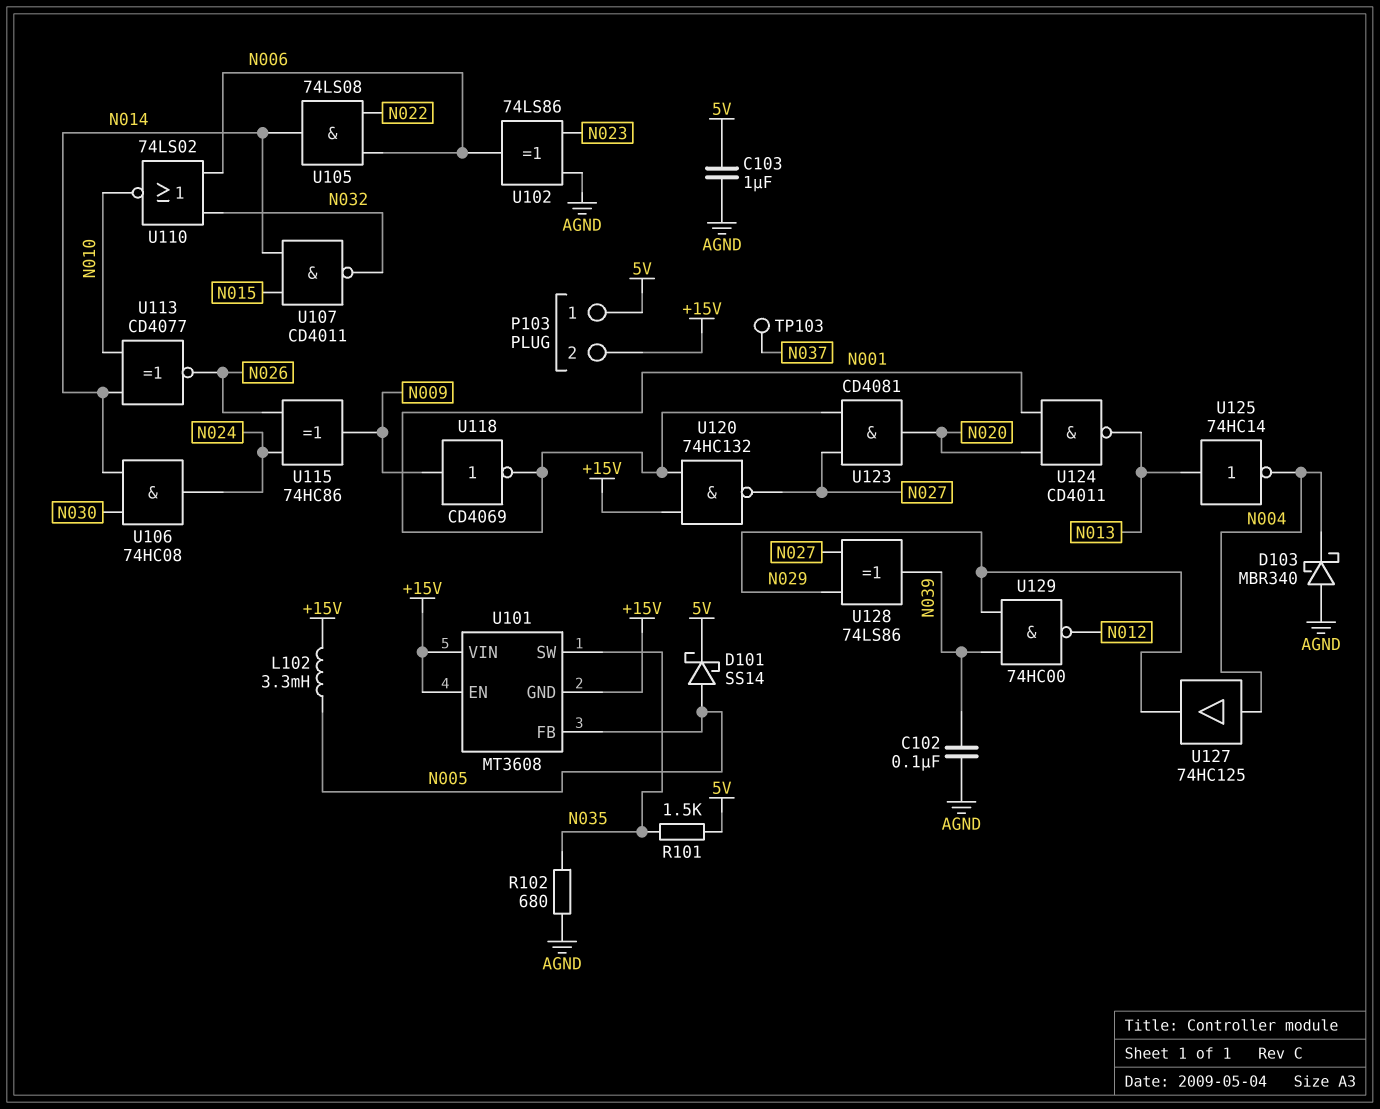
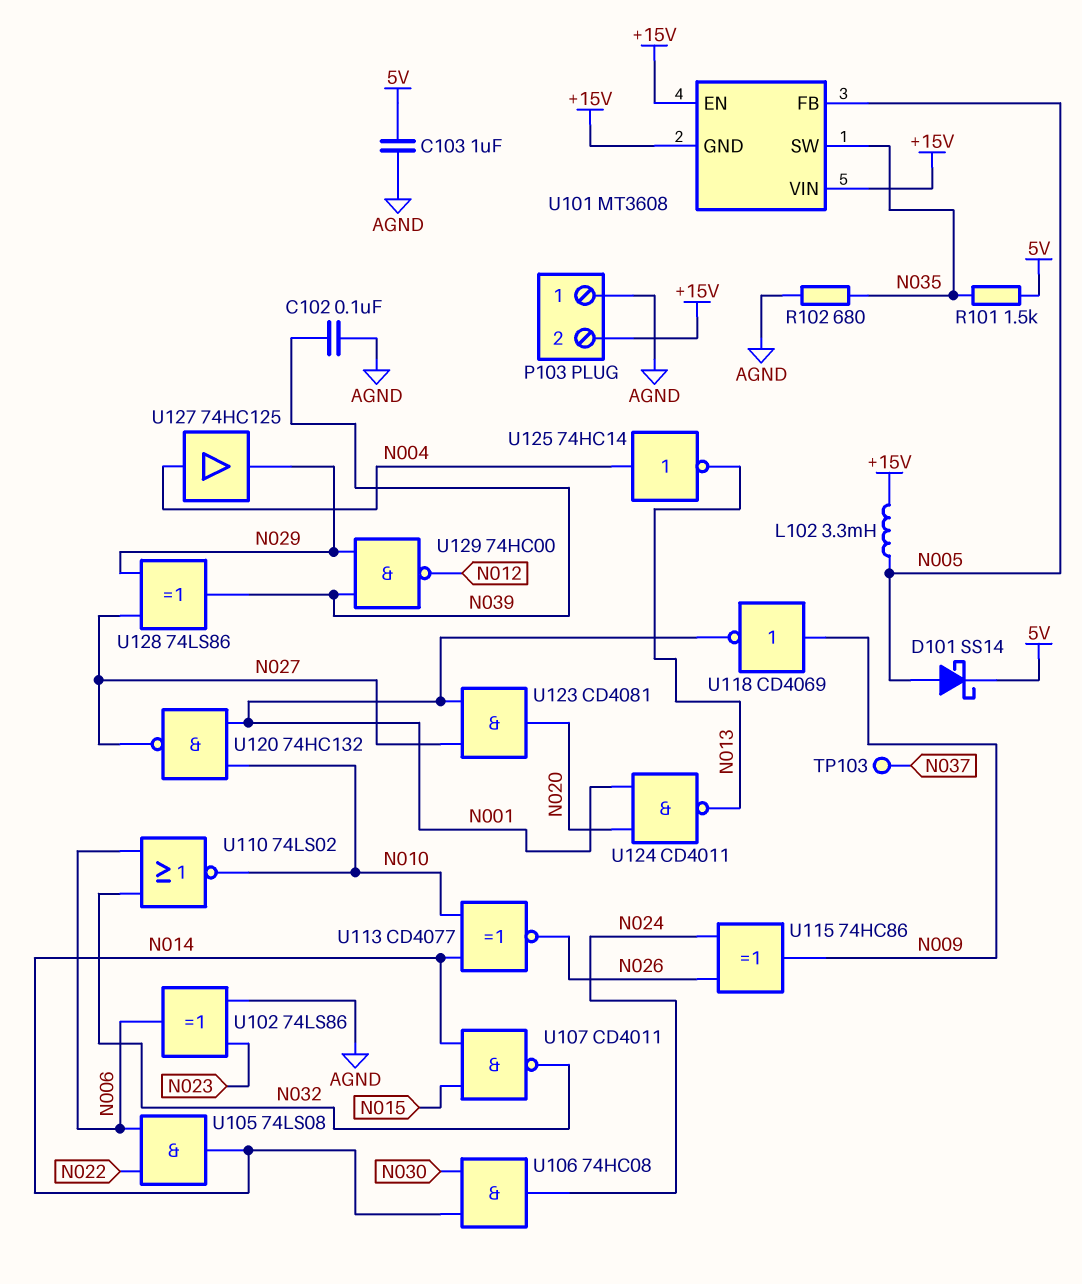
D103: schottky MBR340 (A AGND, K N004) -> none
P103 pin 1: 5V -> AGND
U120: NAND 74HC132 (in +15V, in N001, out N027) -> NAND 74HC132 (in N001, in N010, out N027)
U125: NOT 74HC14 (in N013, out N004) -> NOT 74HC14 (in N004, out N013)

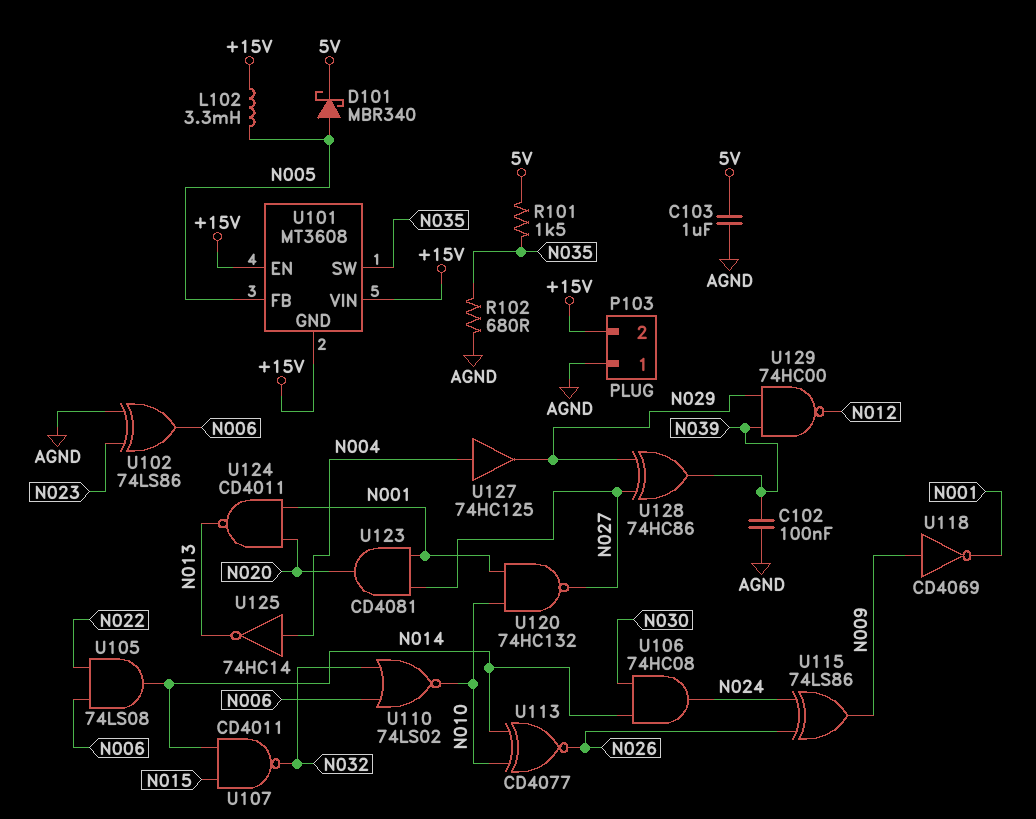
D101: schottky SS14 (A N005, K 5V) -> schottky MBR340 (A N005, K 5V)
TP103: test point (N037) -> none
U115: XOR 74HC86 (in N024, in N026, out N009) -> XOR 74LS86 (in N024, in N026, out N009)
U128: XOR 74LS86 (in N027, in N029, out N039) -> XOR 74HC86 (in N027, in N029, out N039)

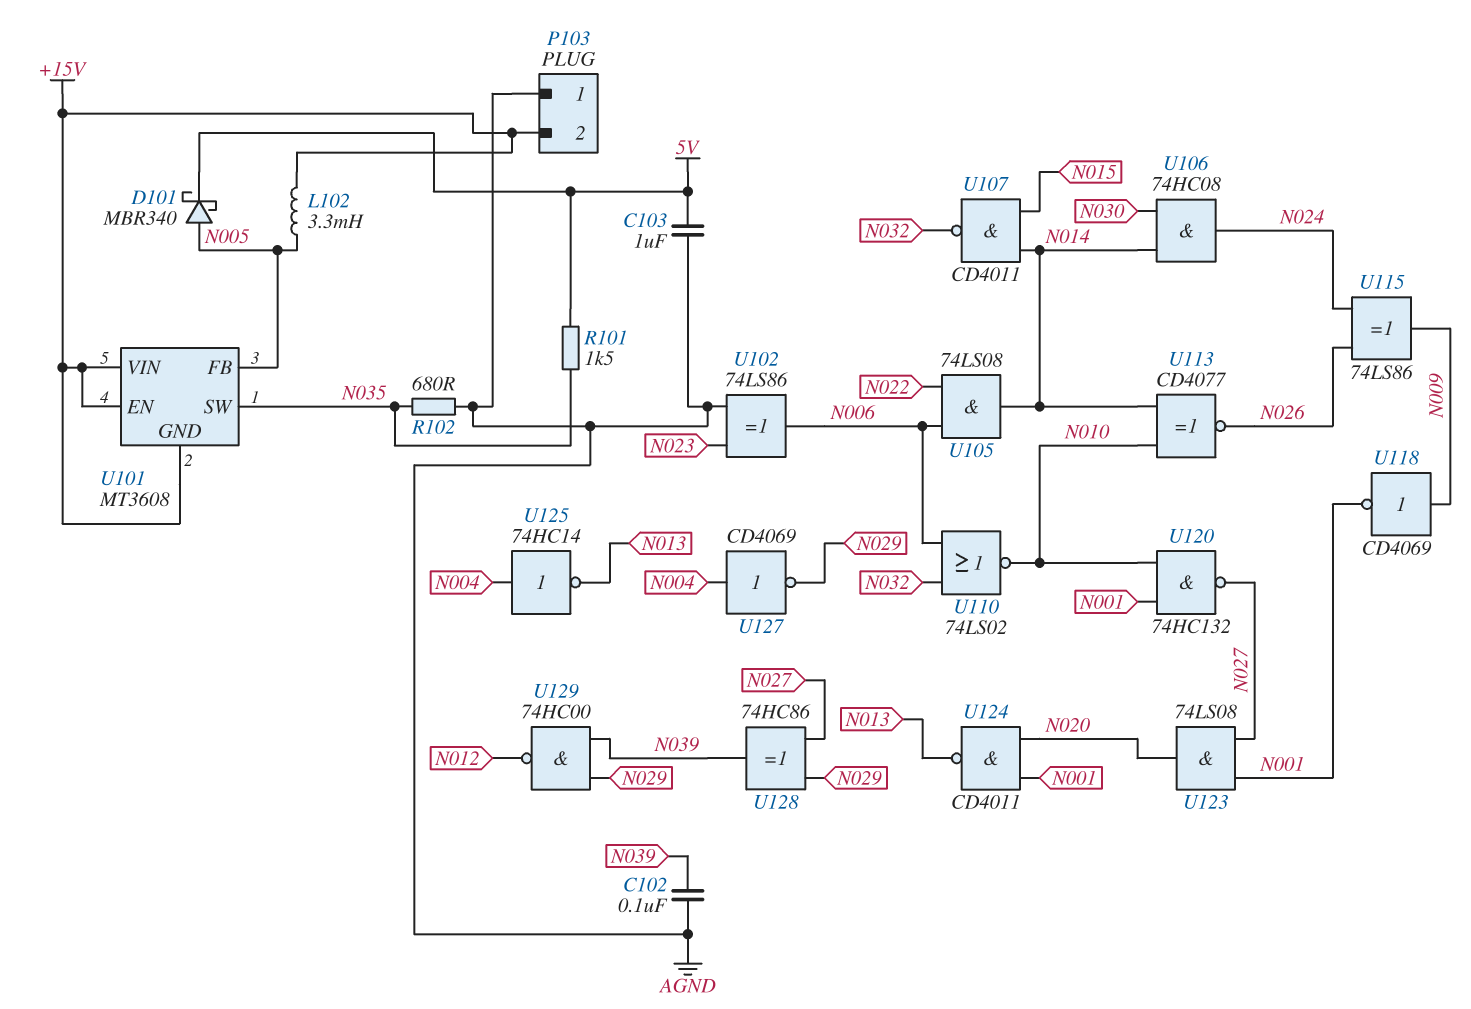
U123: AND CD4081 (in N001, in N027, out N020) -> AND 74LS08 (in N001, in N027, out N020)
U127: buffer 74HC125 (in N004, out N029) -> NOT CD4069 (in N004, out N029)

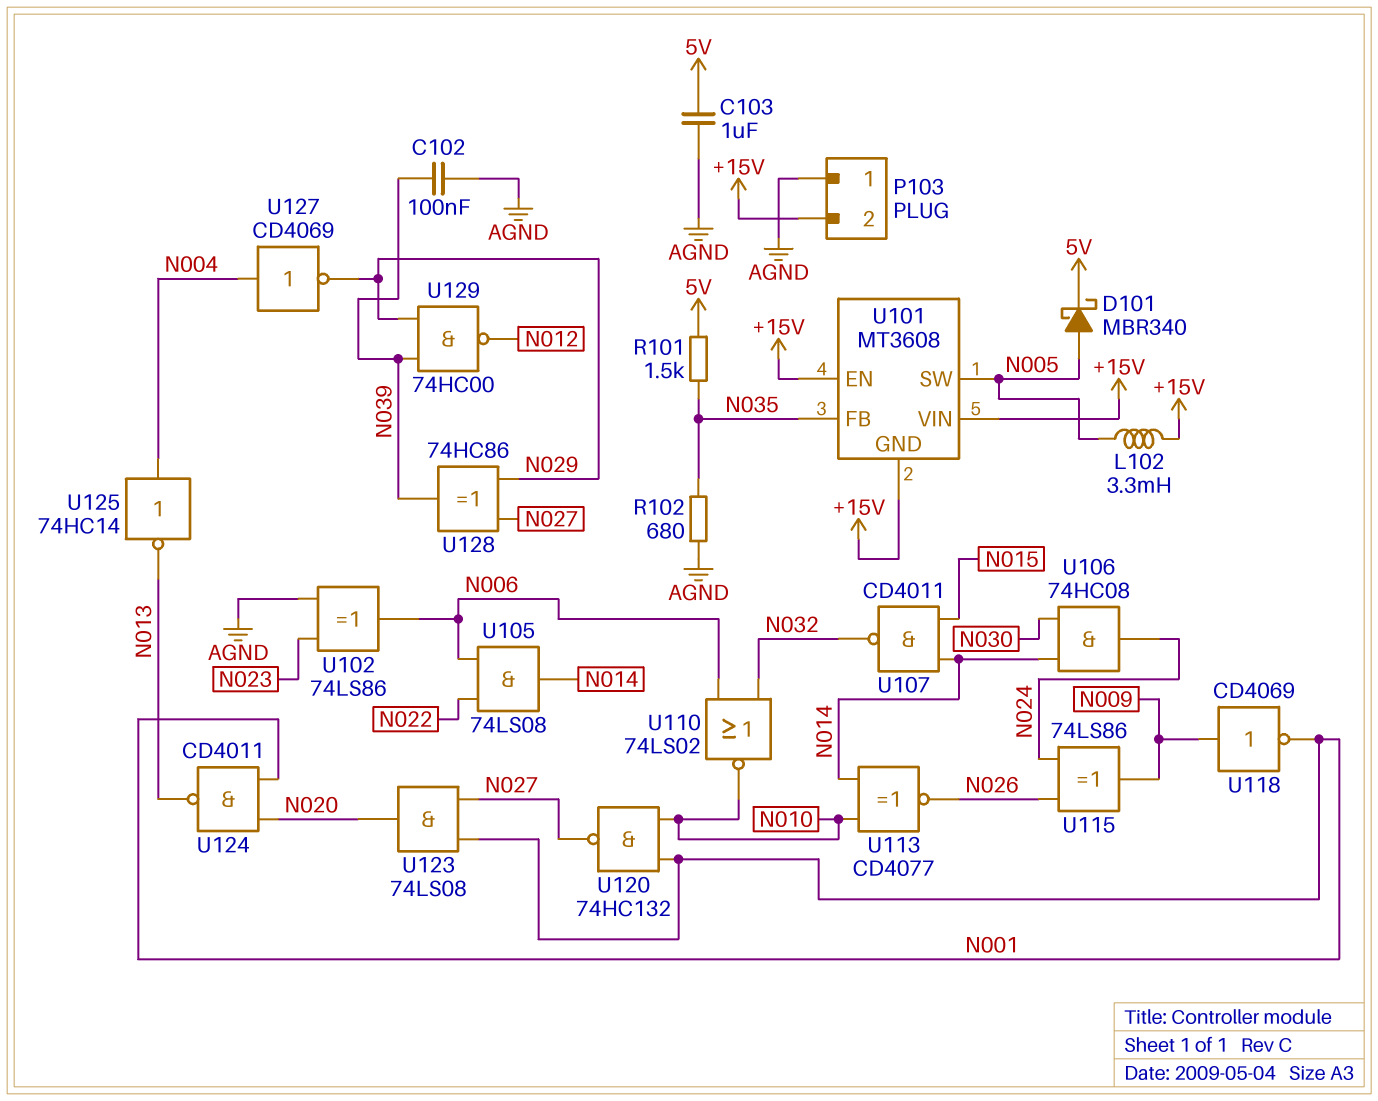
U101 pin FB: N005 -> N035
U101 pin SW: N035 -> N005

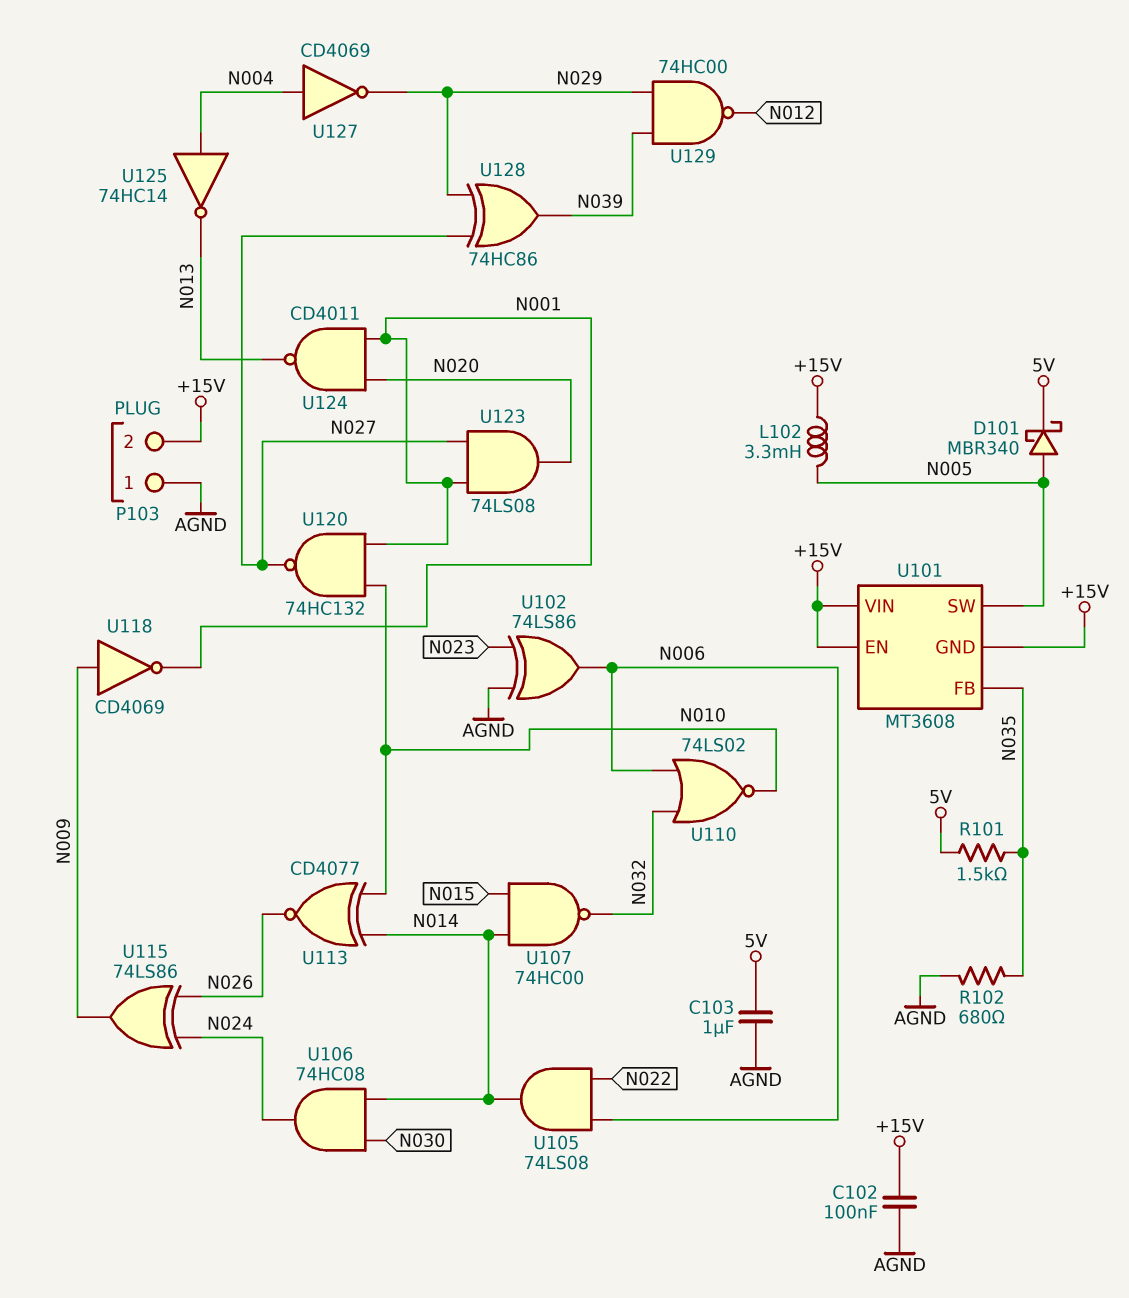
C102: 100nF (AGND, N039) -> 100nF (+15V, AGND)
U107: NAND CD4011 (in N014, in N015, out N032) -> NAND 74HC00 (in N014, in N015, out N032)

